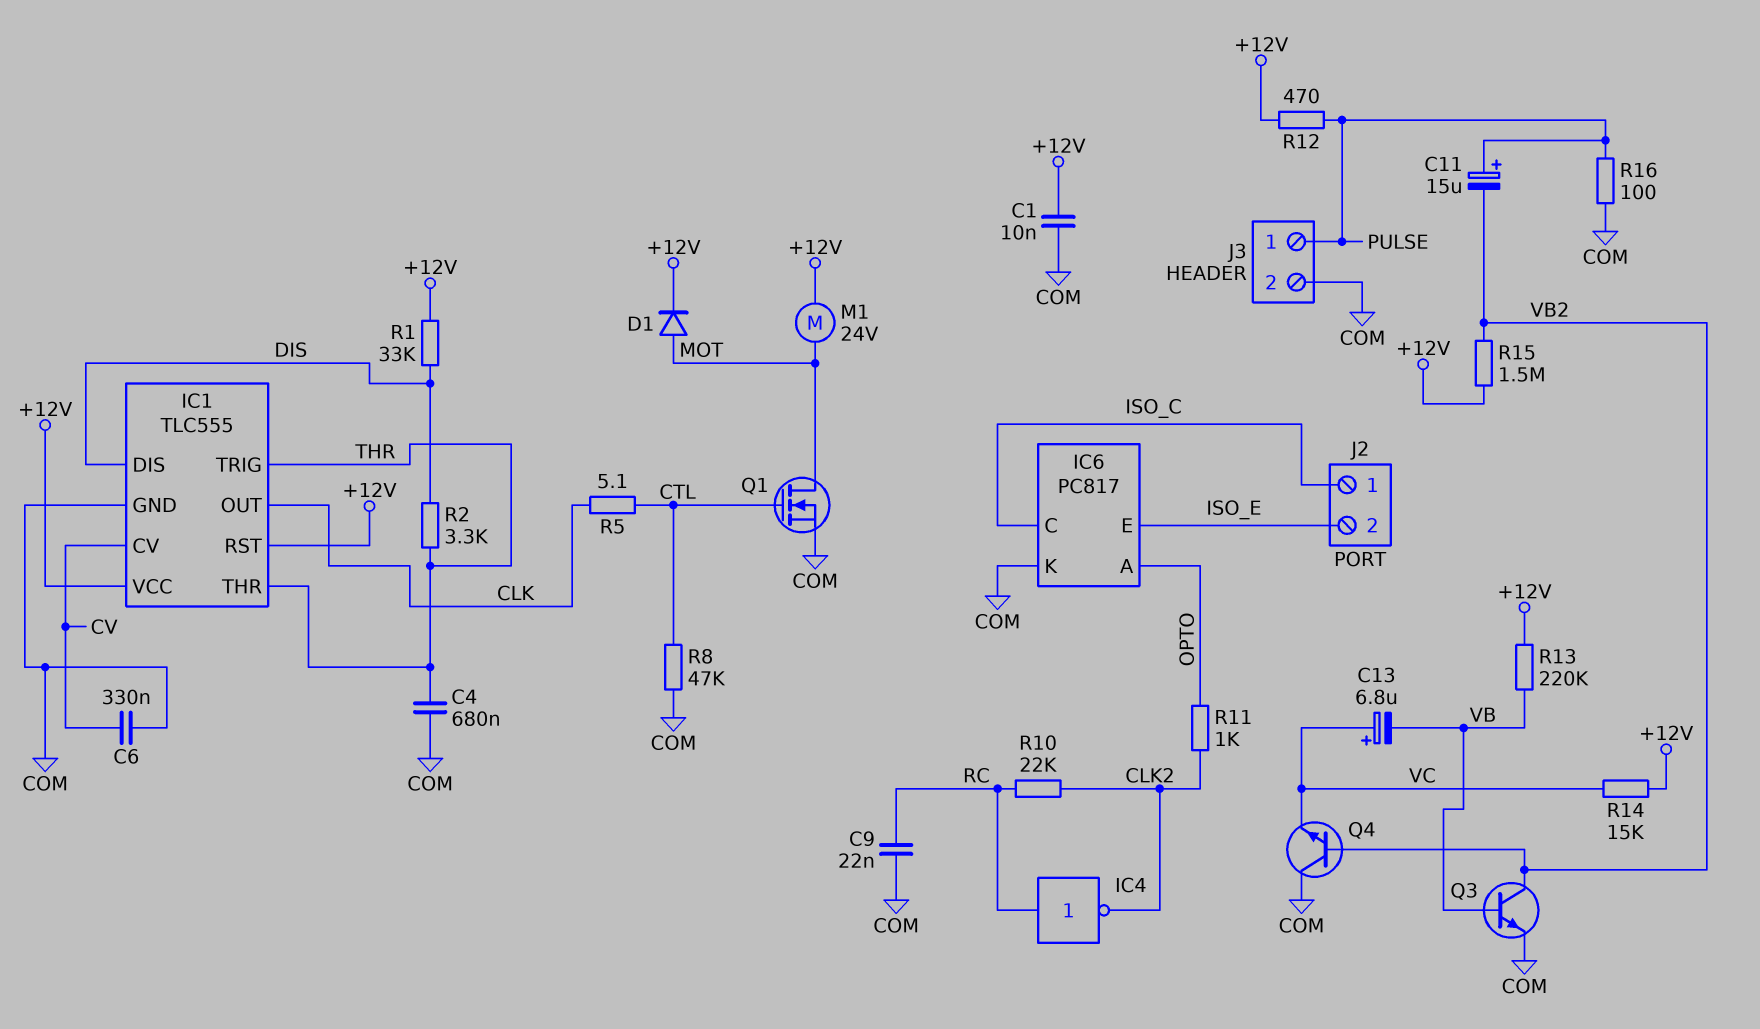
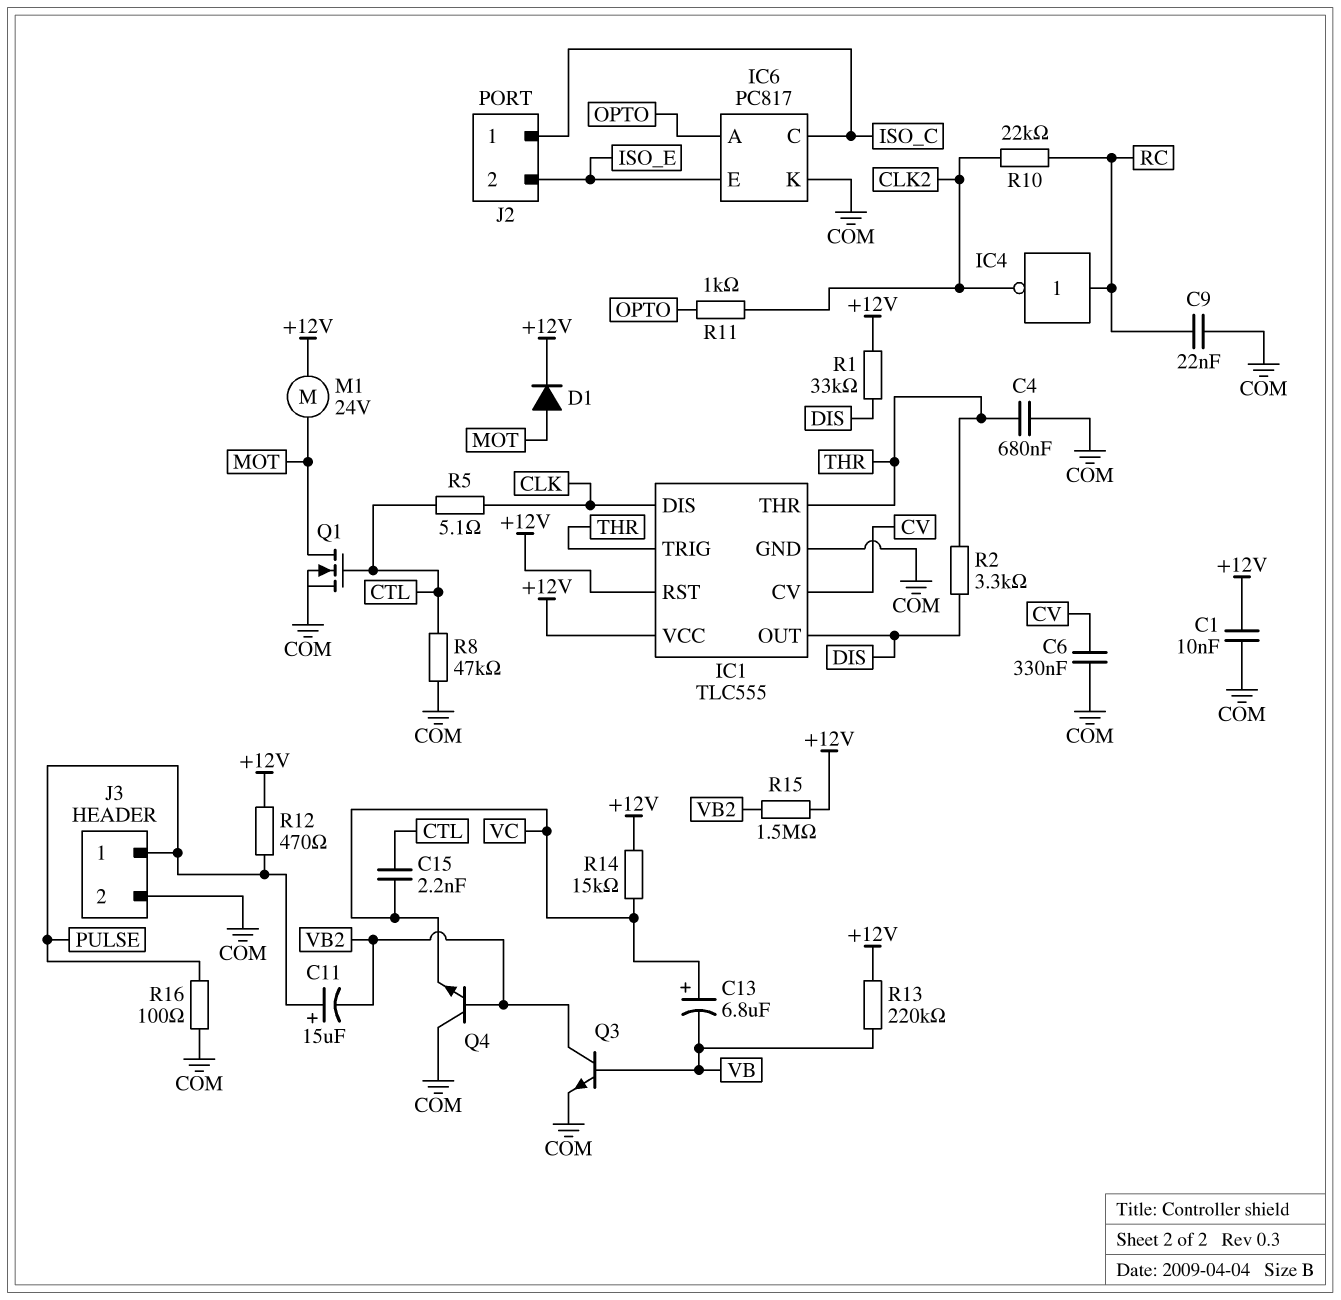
C15: none -> 2.2nF (CTL, VC)
IC1 pin DIS: DIS -> CLK
IC1 pin OUT: CLK -> DIS

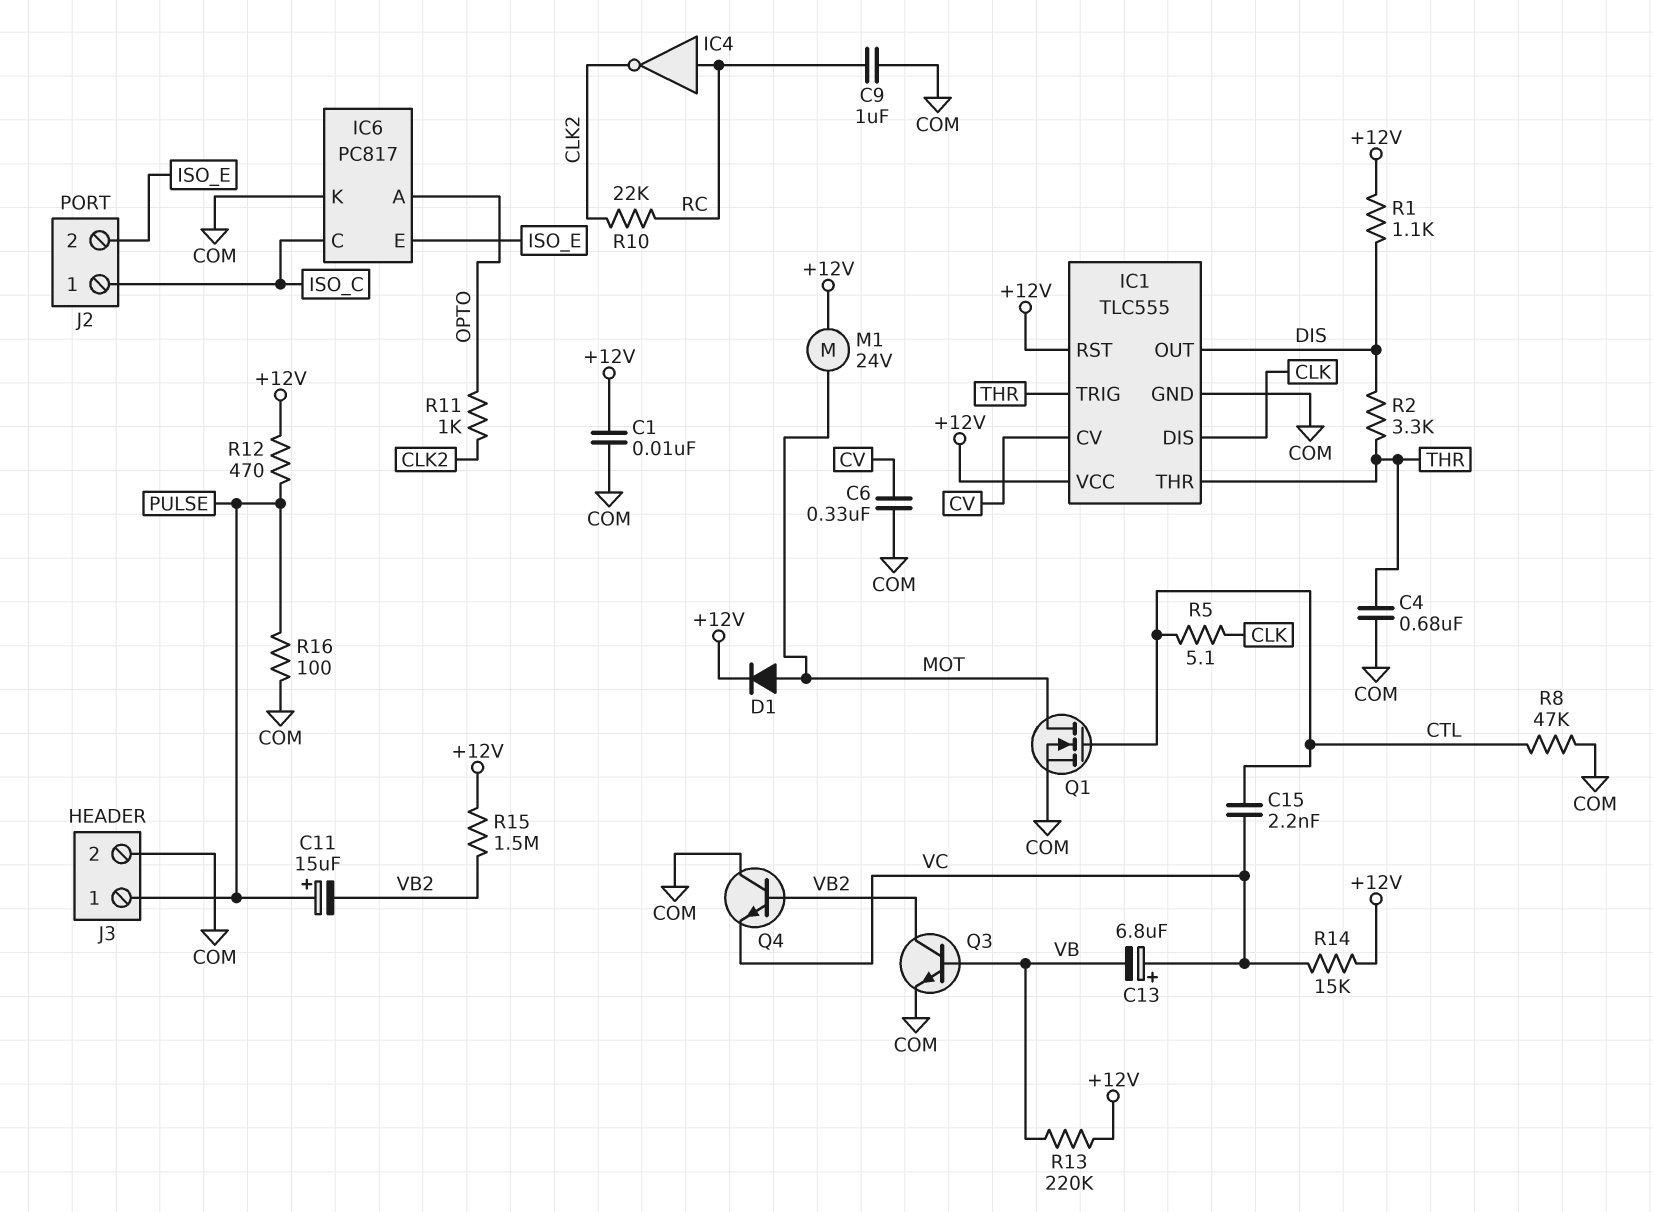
C9: 22nF (COM, RC) -> 1uF (COM, RC)
R1: 33k (+12V, DIS) -> 1.1k (+12V, DIS)

